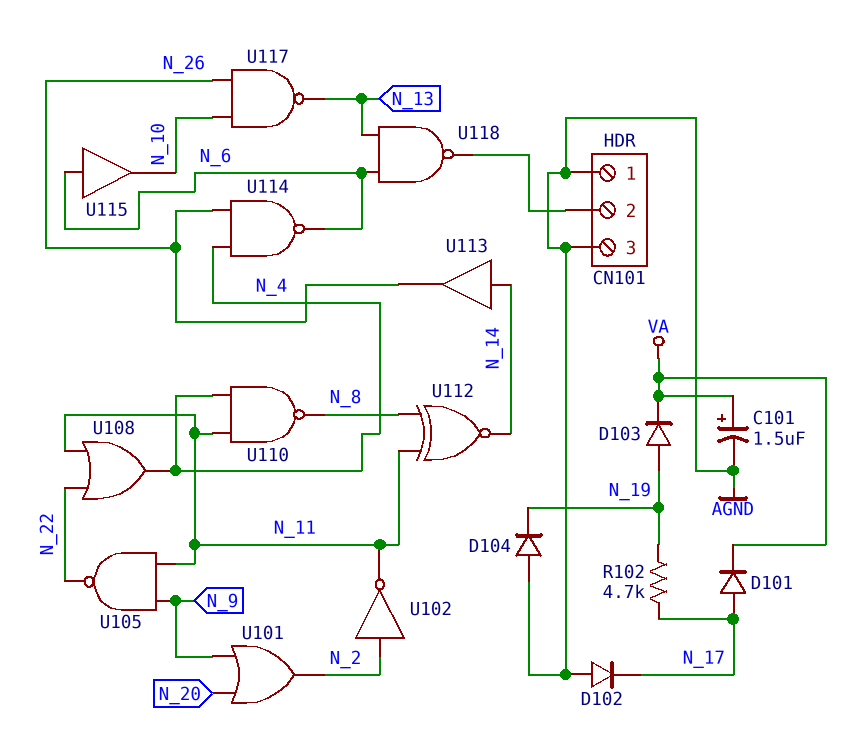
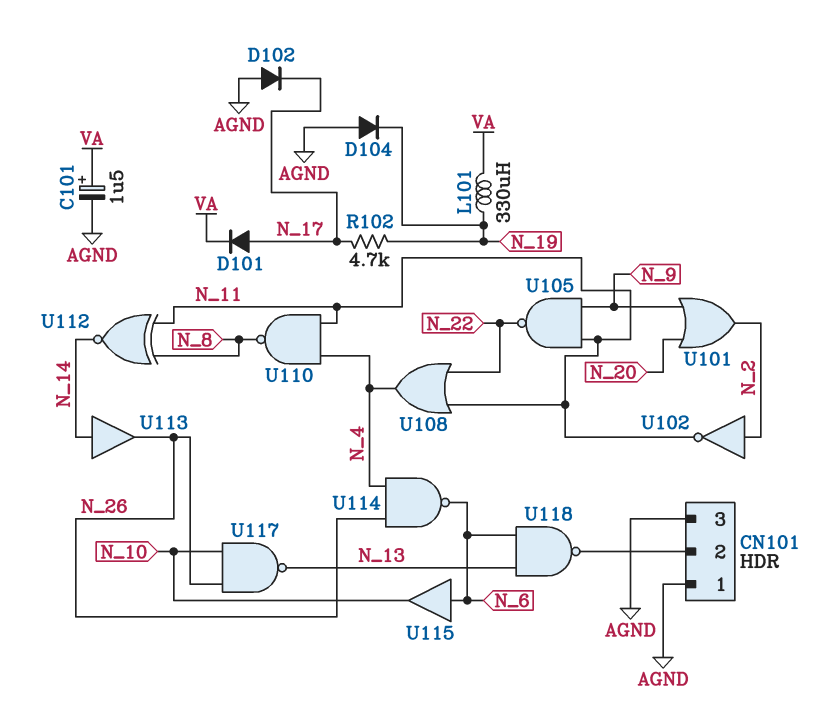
D103: diode (A N_19, K VA) -> none
L101: none -> 330uH (N_19, VA)

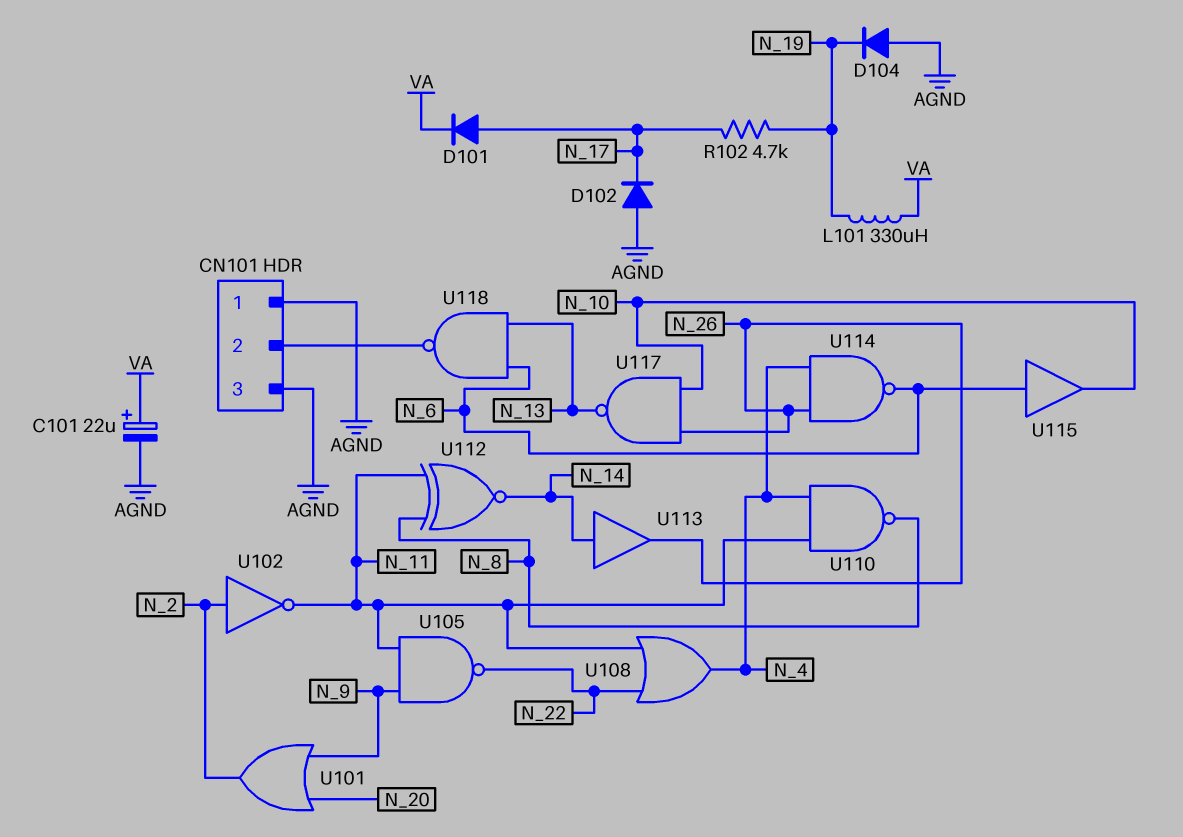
C101: 1.5uF (plus VA, minus AGND) -> 22uF (plus VA, minus AGND)

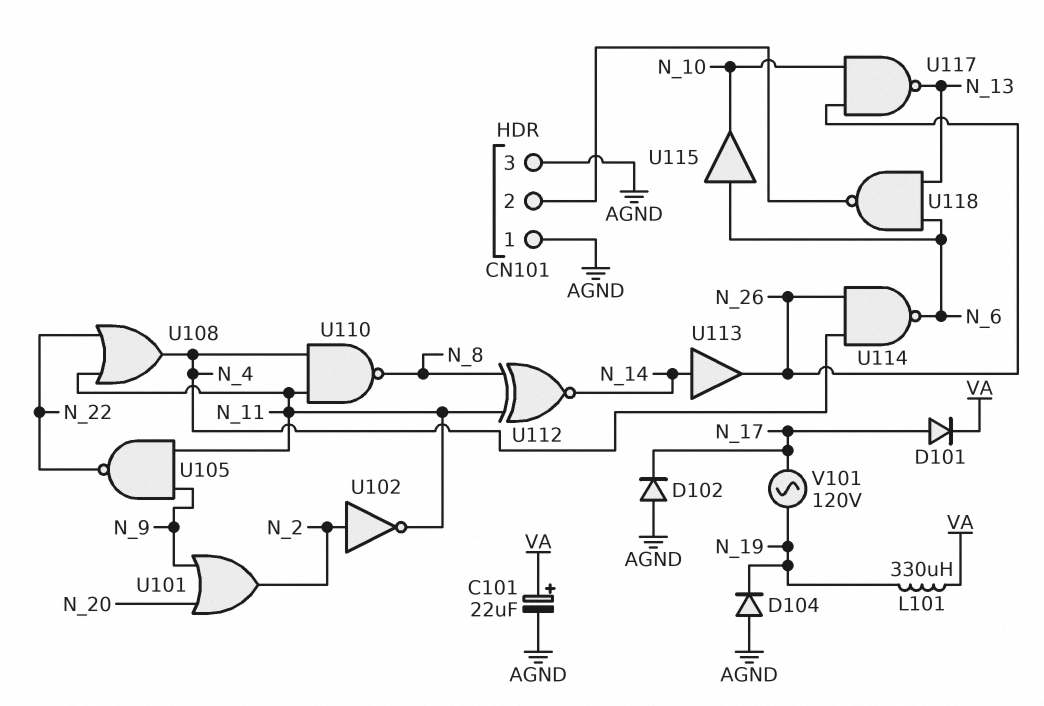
R102: 4.7k (N_17, N_19) -> none
V101: none -> AC 120V (N_17, N_19)

